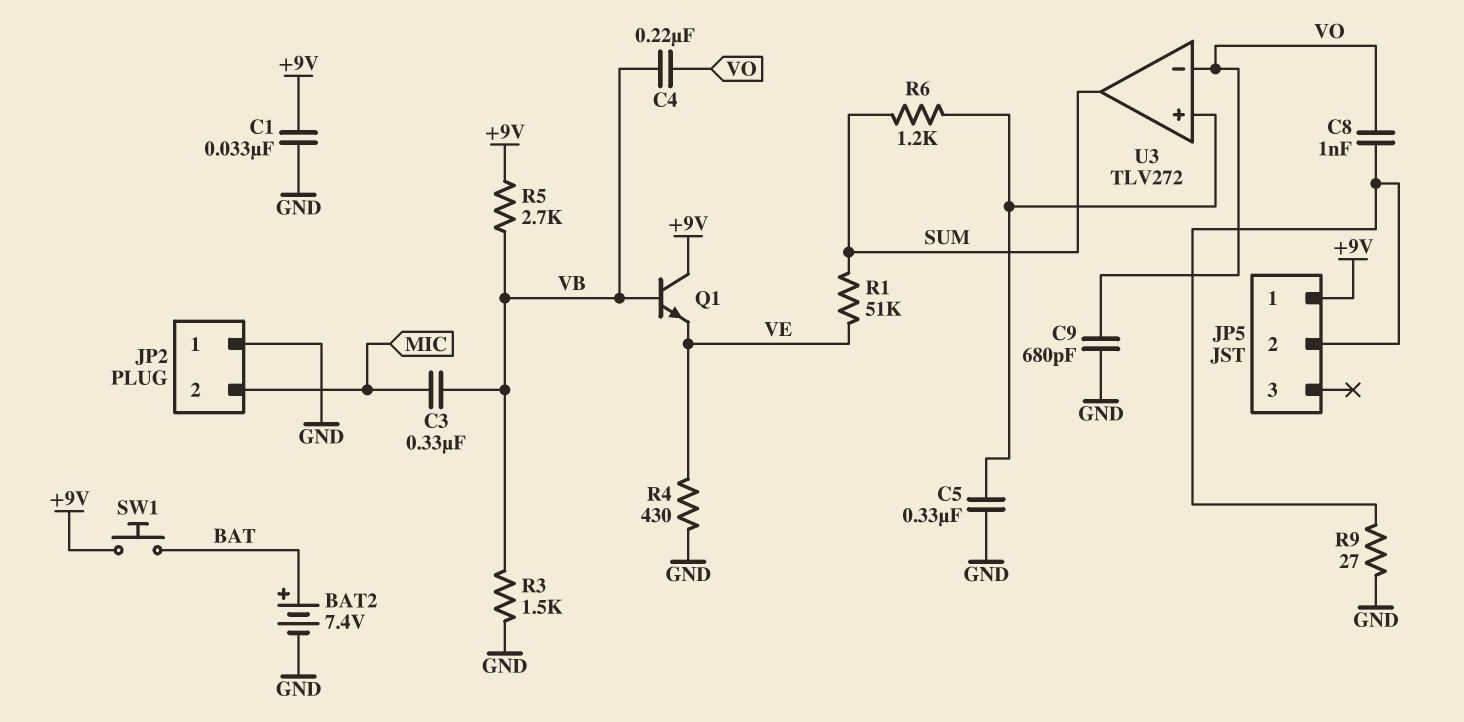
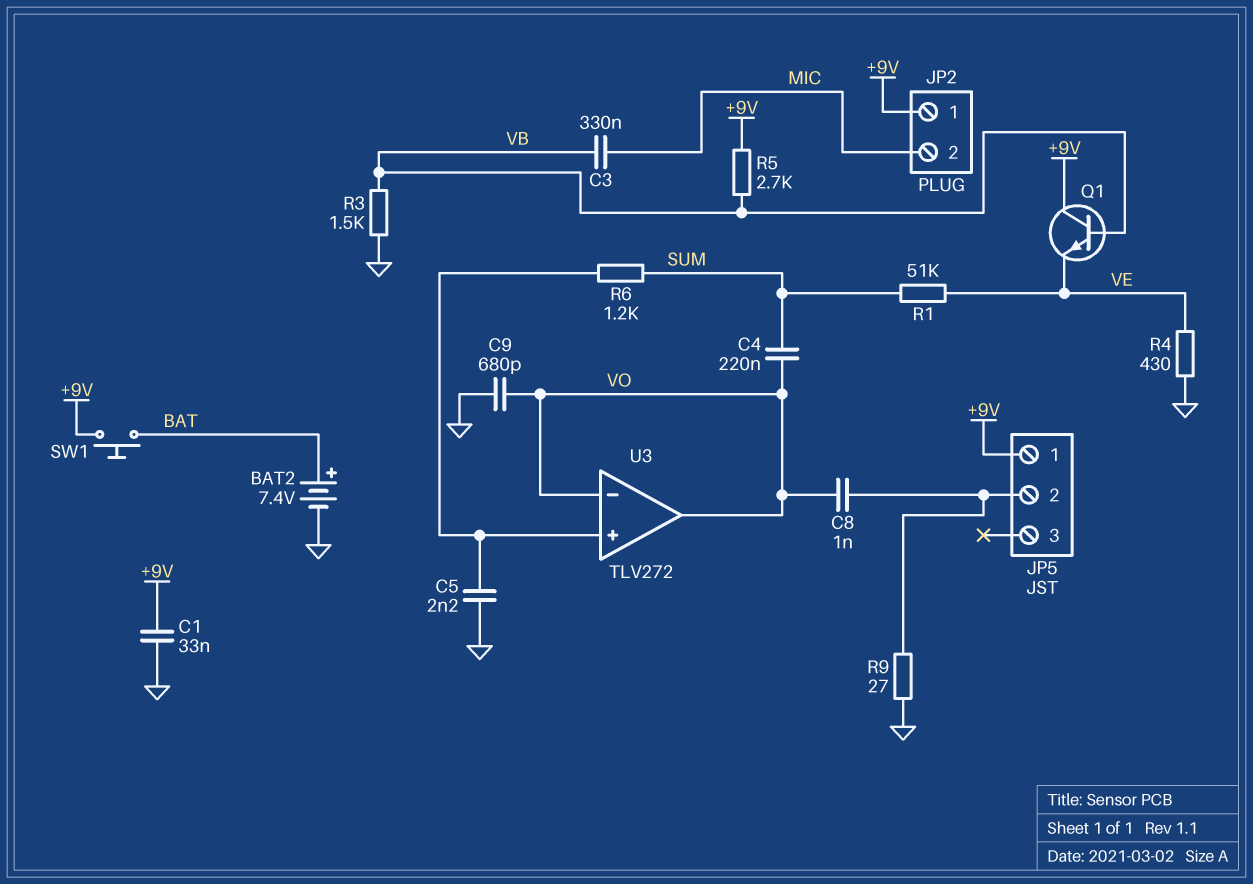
C4: 220nF (VB, VO) -> 220nF (SUM, VO)
C5: 330nF (GND, U3/in+) -> 2.2nF (GND, U3/in+)
JP2 pin 1: GND -> +9V
U3 pin out: SUM -> VO

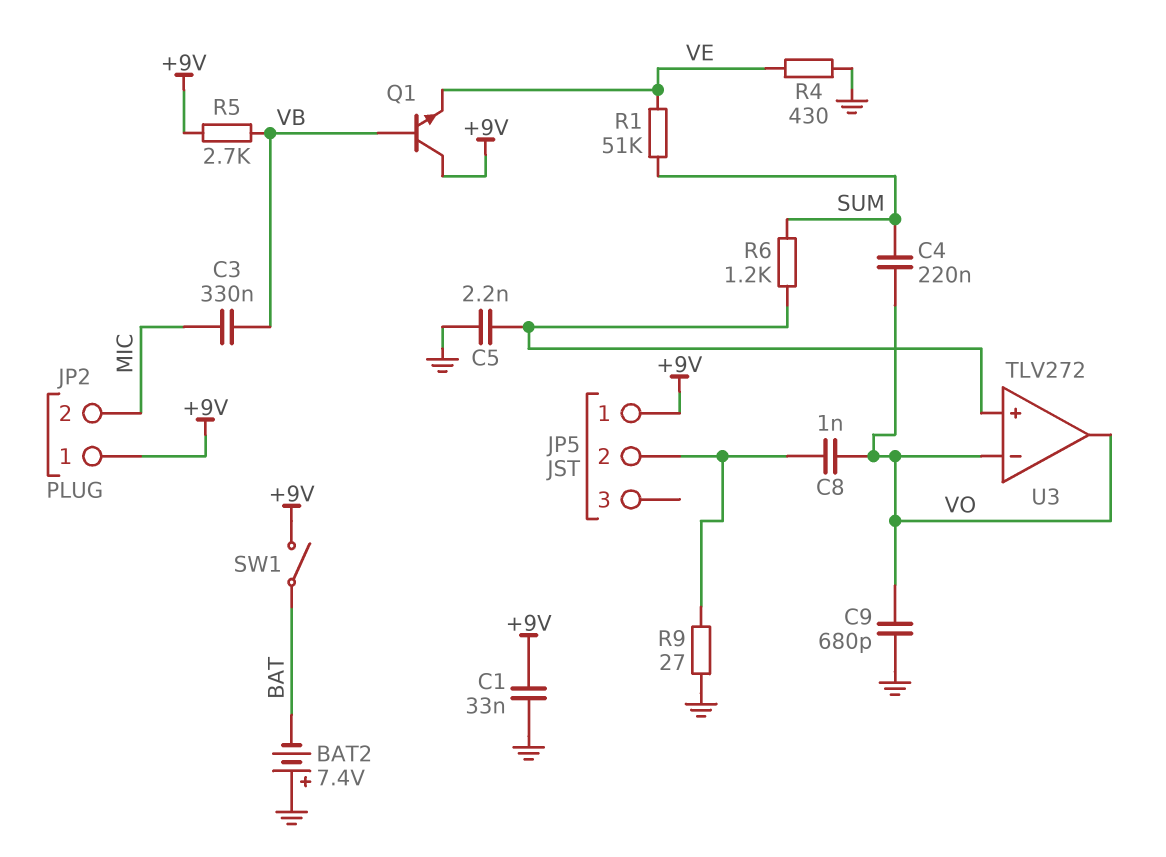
BAT2: 7.4V (plus BAT, minus GND) -> 7.4V (plus GND, minus BAT)
R3: 1.5k (GND, VB) -> none
SW1: button (+9V, BAT) -> switch (+9V, BAT)

